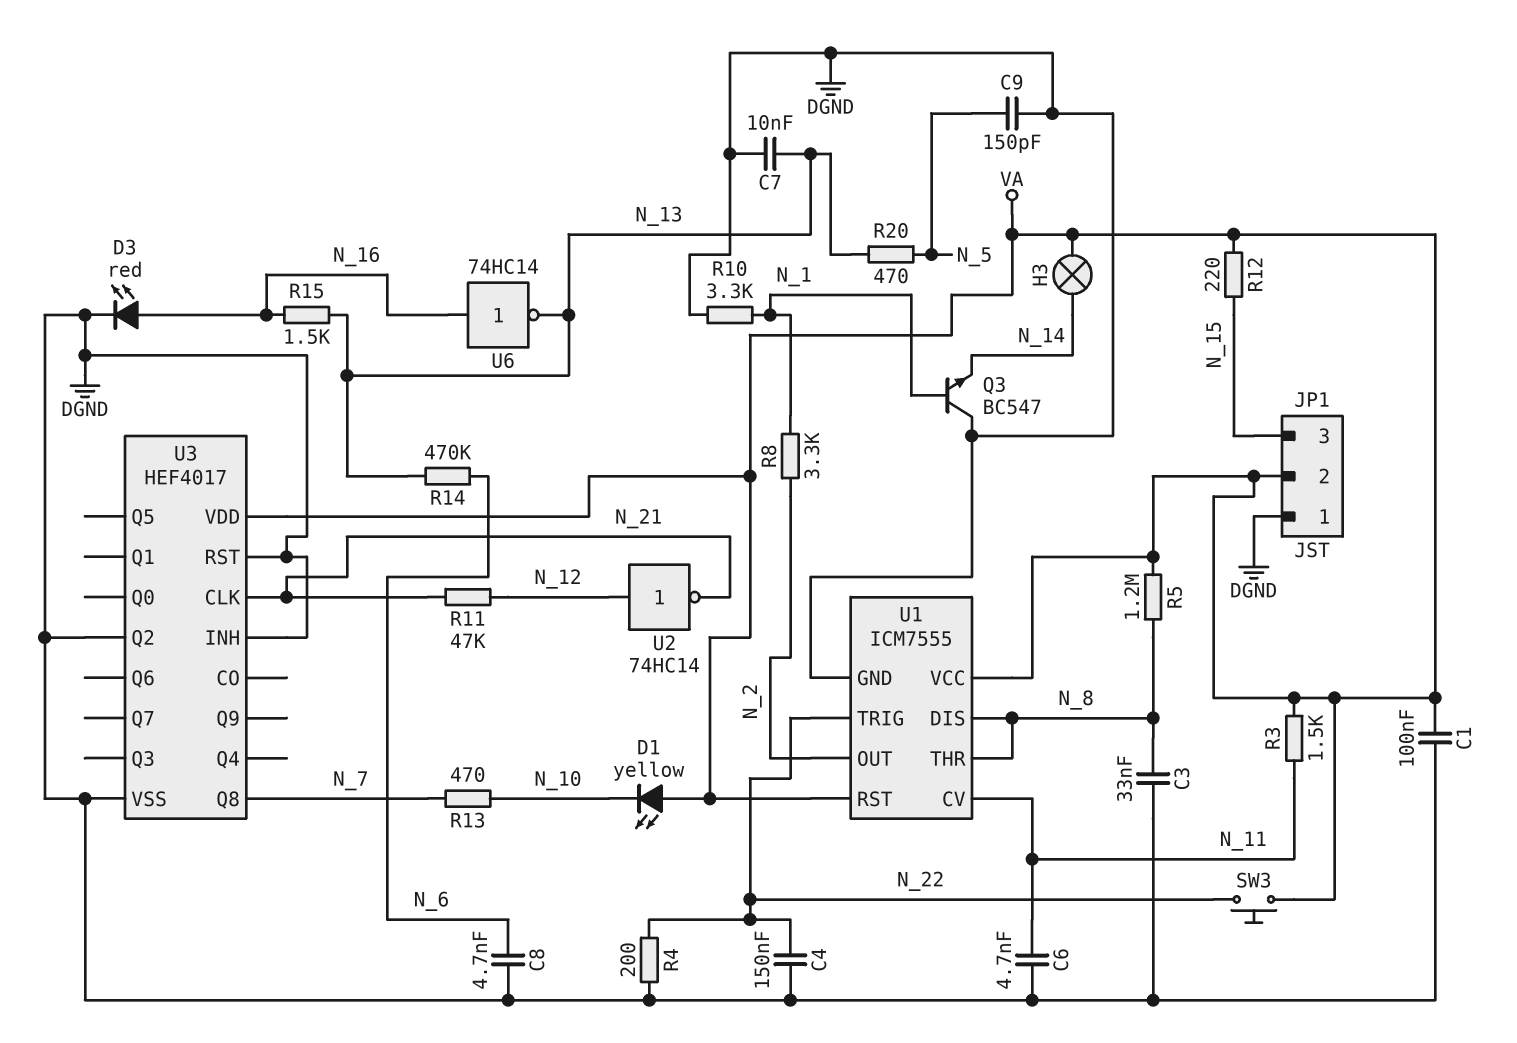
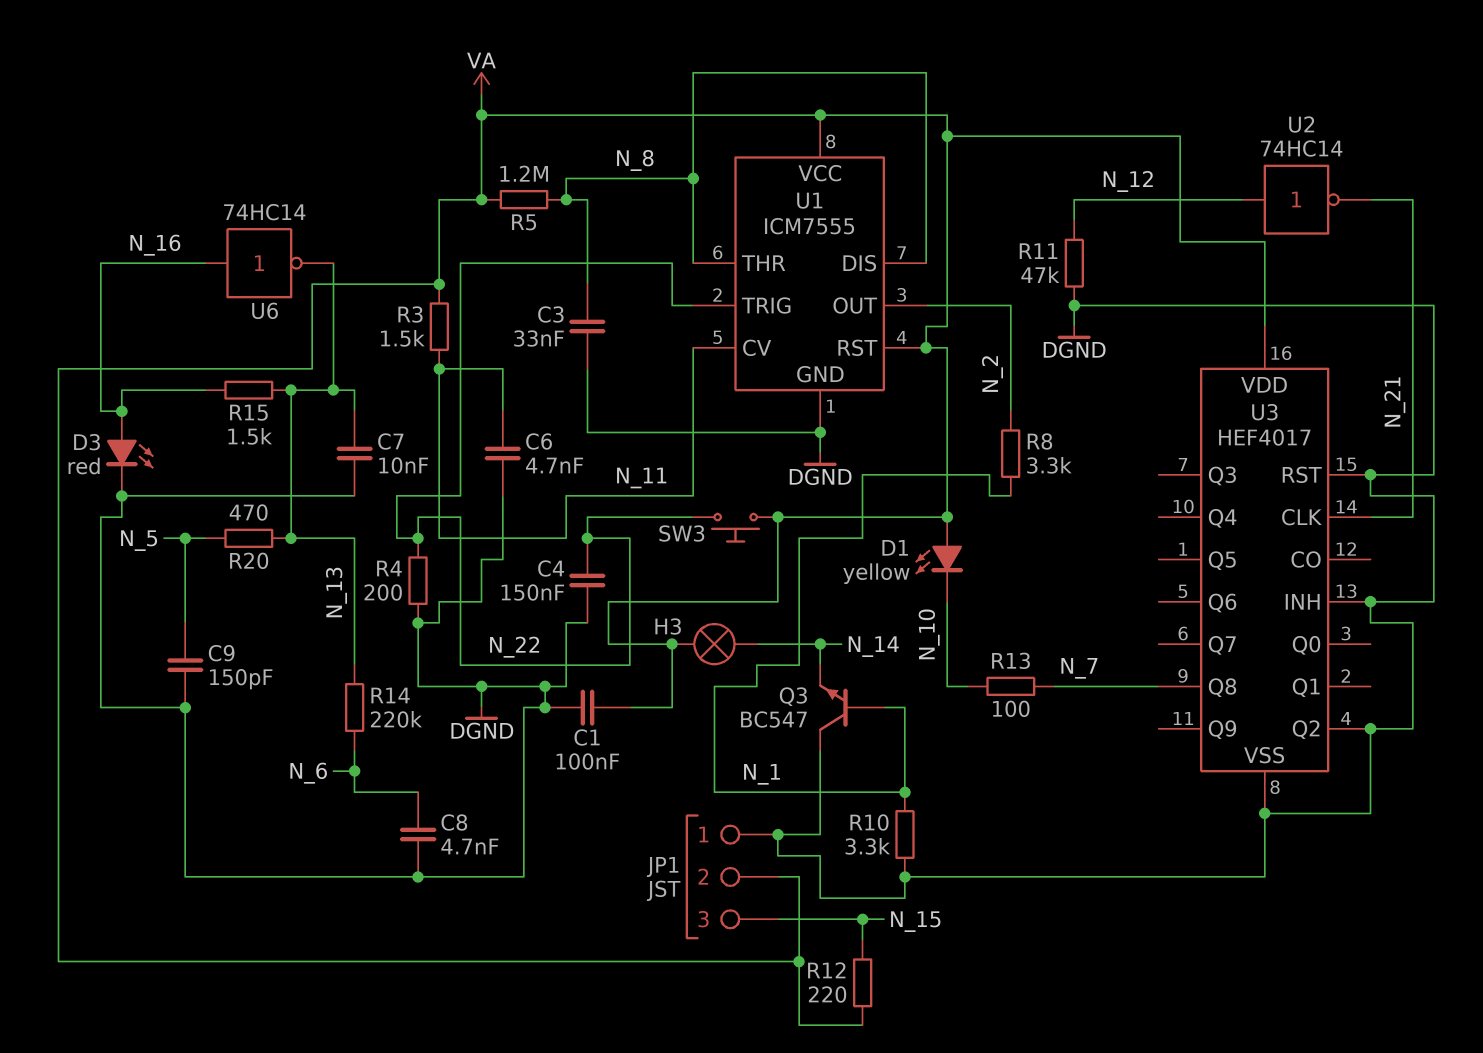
R11: 47k (N_12, N_21) -> 47k (DGND, N_12)
R13: 470 (N_7, N_10) -> 100 (N_7, N_10)
R14: 470k (N_6, N_13) -> 220k (N_6, N_13)

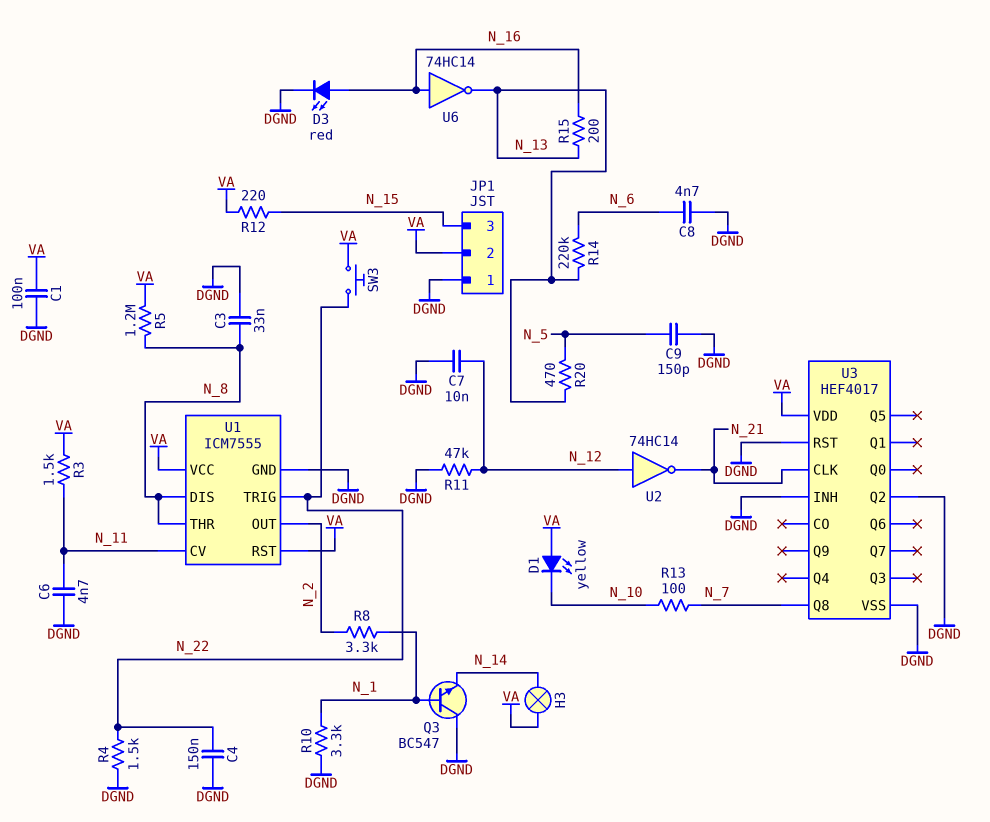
C7: 10nF (DGND, N_13) -> 10nF (DGND, N_12)
R4: 200 (DGND, N_22) -> 1.5k (DGND, N_22)
R15: 1.5k (N_13, N_16) -> 200 (N_13, N_16)

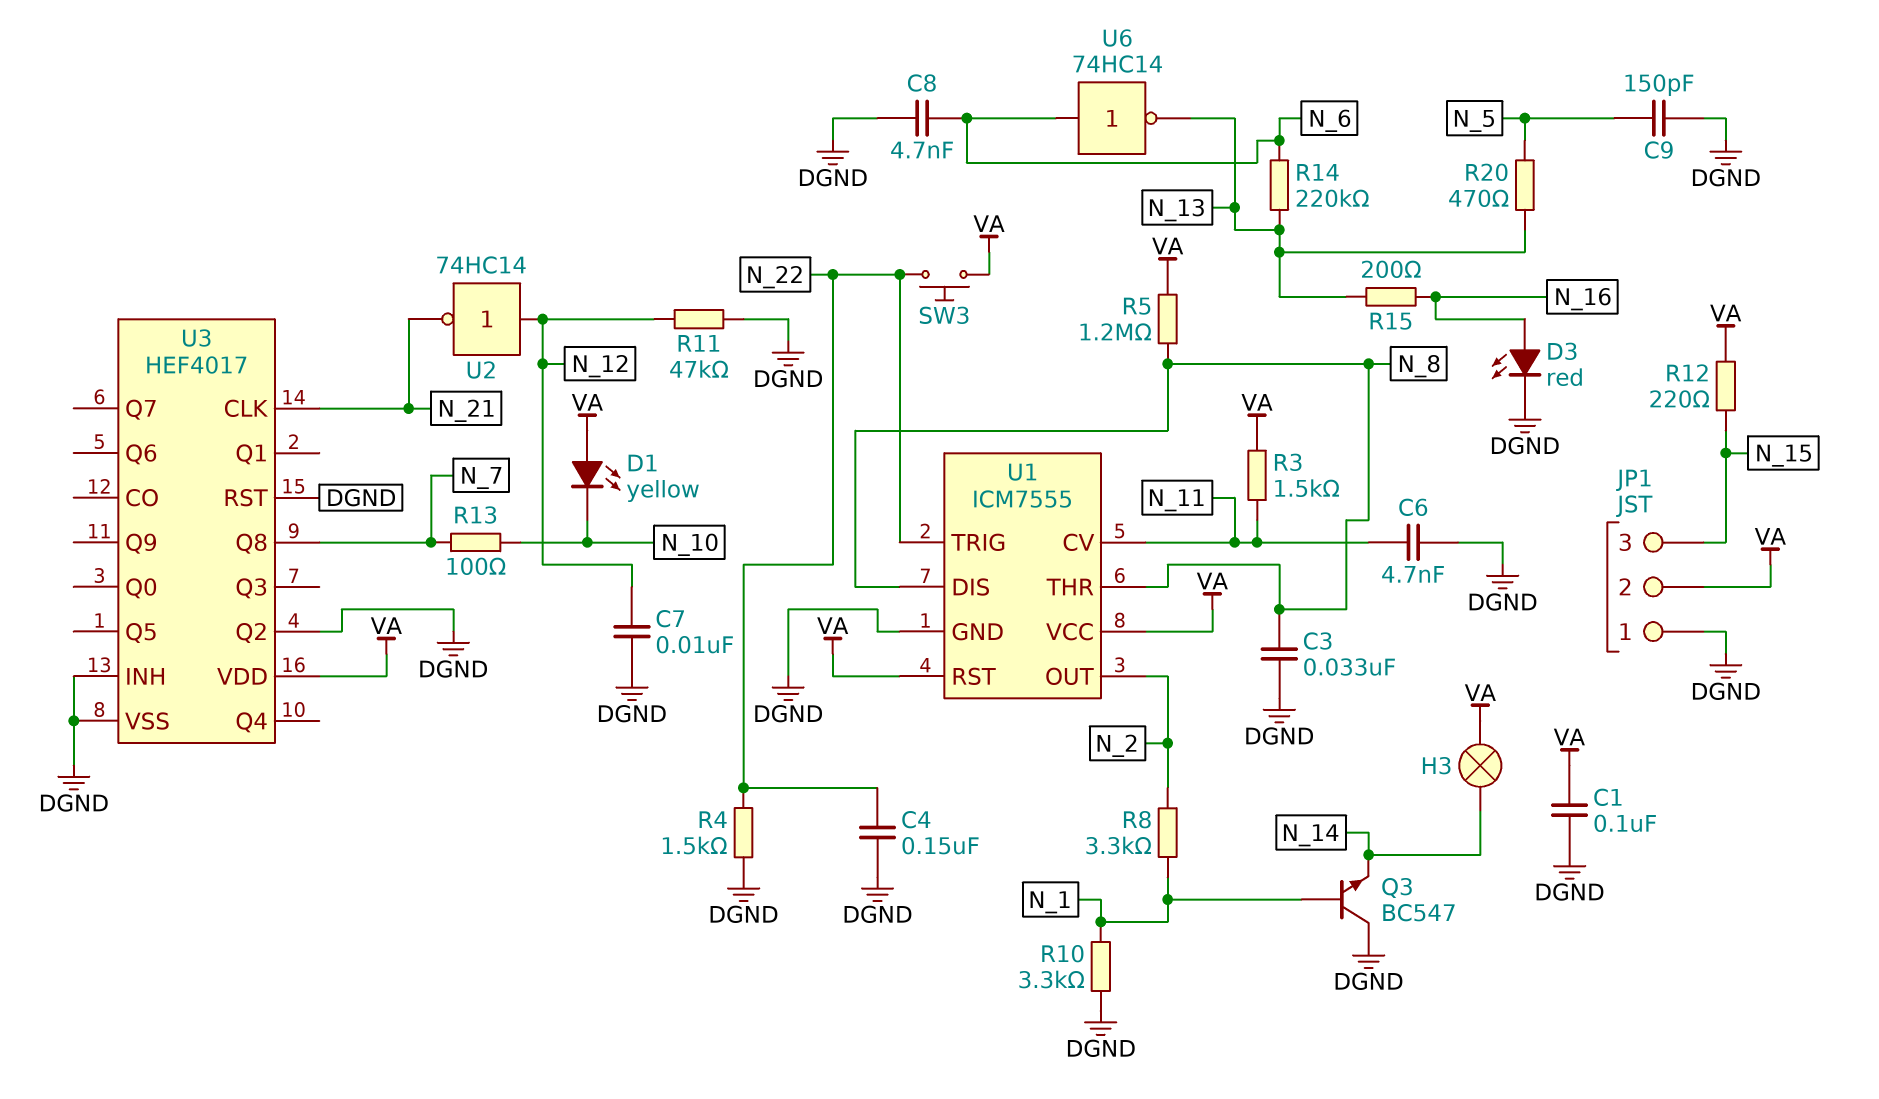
U6: NOT 74HC14 (in N_16, out N_13) -> NOT 74HC14 (in N_6, out N_13)

